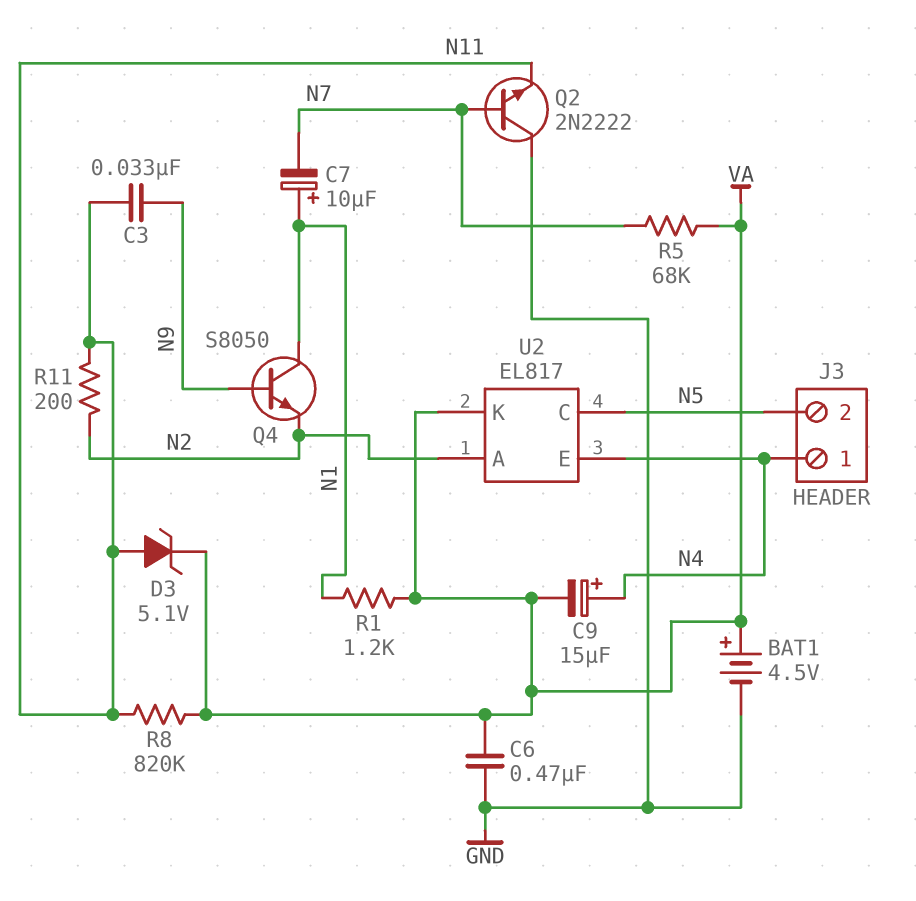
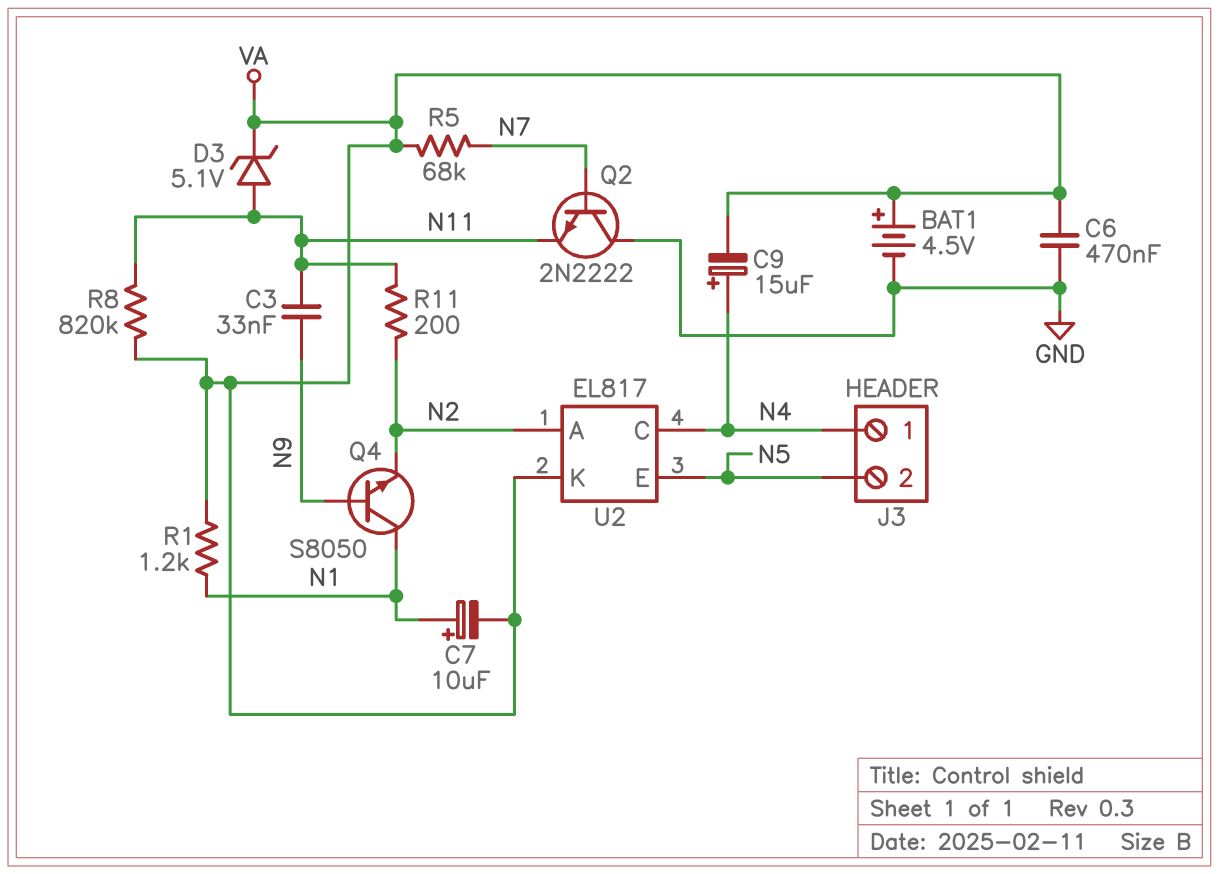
C7: 10uF (plus N1, minus N7) -> 10uF (plus N1, minus VA)
U2 pin C: N5 -> N4
U2 pin E: N4 -> N5

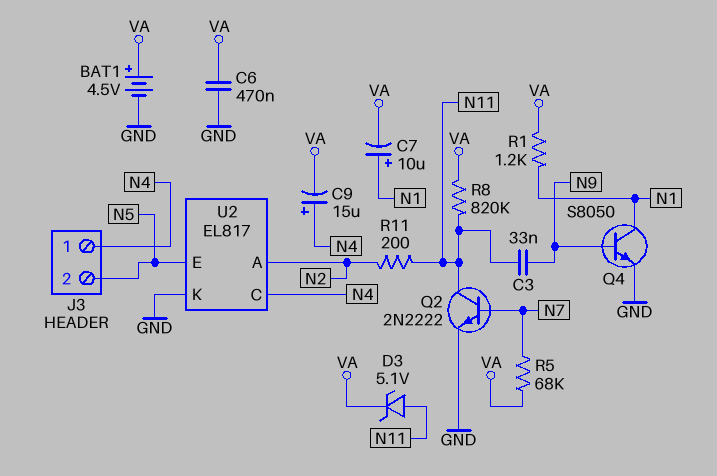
Q2: NPN 2N2222 (B N7, C GND, E N11) -> NPN 2N2222 (B N7, C N11, E GND)
Q4: NPN S8050 (B N9, C N1, E N2) -> NPN S8050 (B N9, C N1, E GND)
U2 pin K: VA -> GND

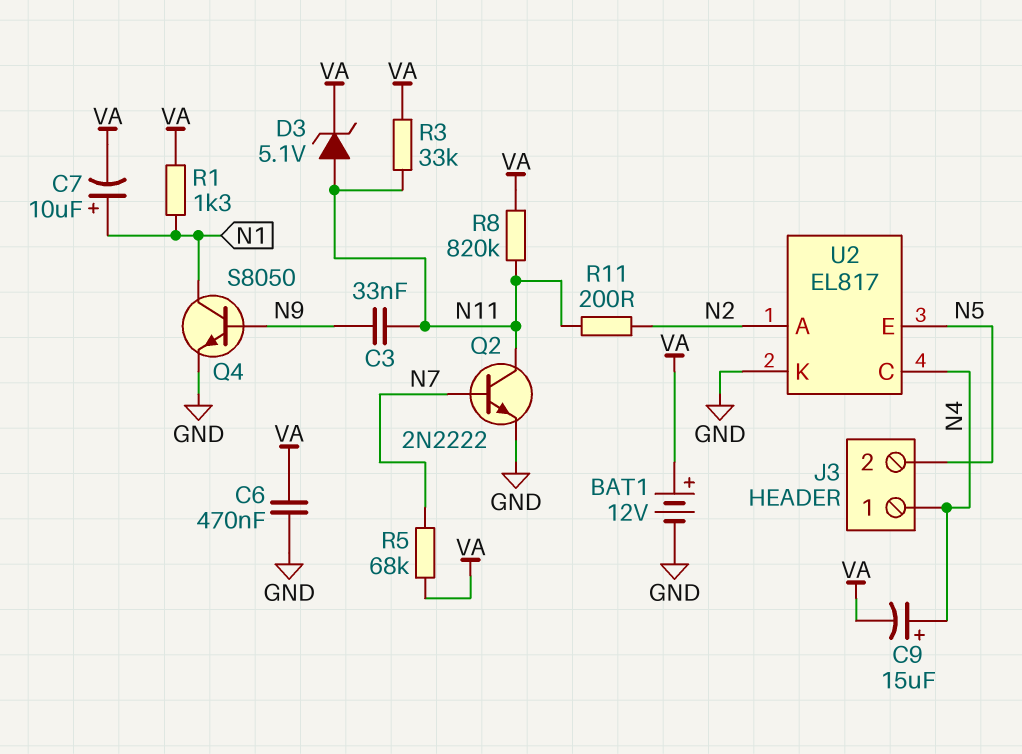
BAT1: 4.5V (plus VA, minus GND) -> 12V (plus VA, minus GND)
R1: 1.2k (N1, VA) -> 1.3k (N1, VA)
R3: none -> 33k (N11, VA)

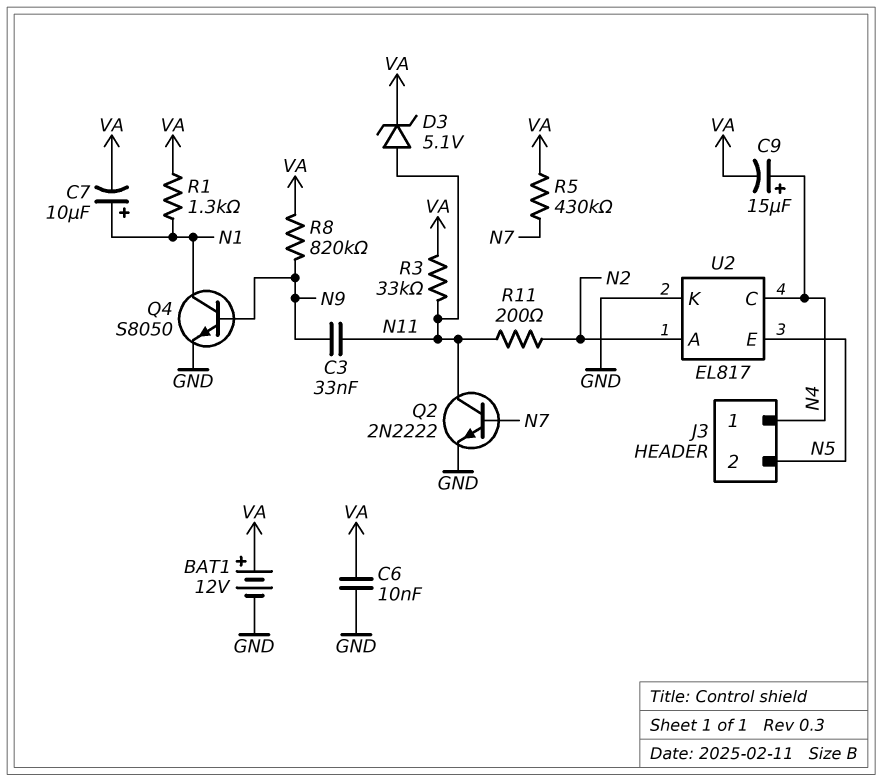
C6: 470nF (GND, VA) -> 10nF (GND, VA)
R5: 68k (N7, VA) -> 430k (N7, VA)
R8: 820k (N11, VA) -> 820k (N9, VA)

